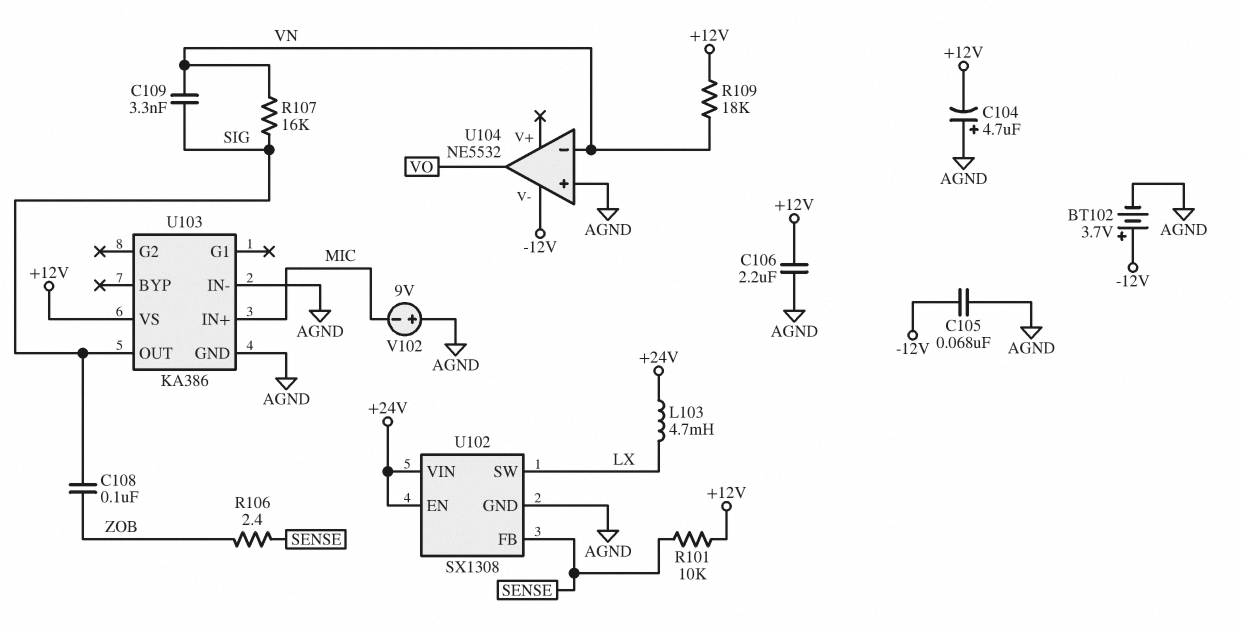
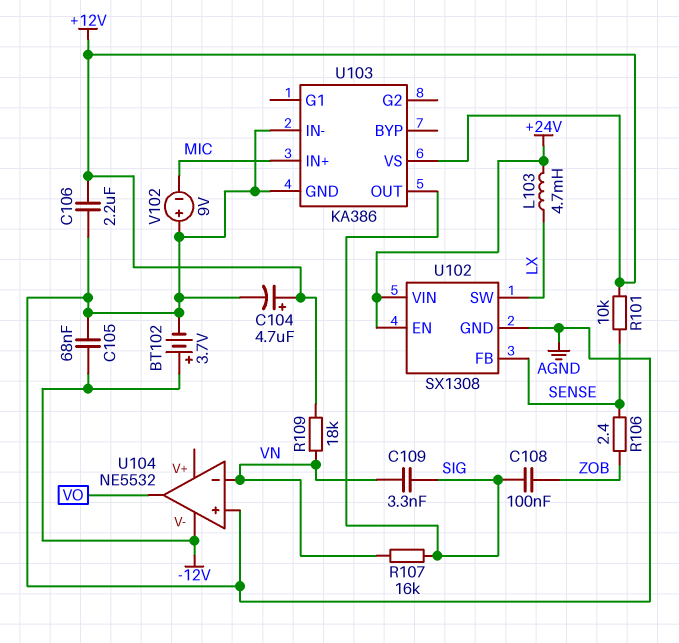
C104: 4.7uF (plus AGND, minus +12V) -> 4.7uF (plus +12V, minus AGND)

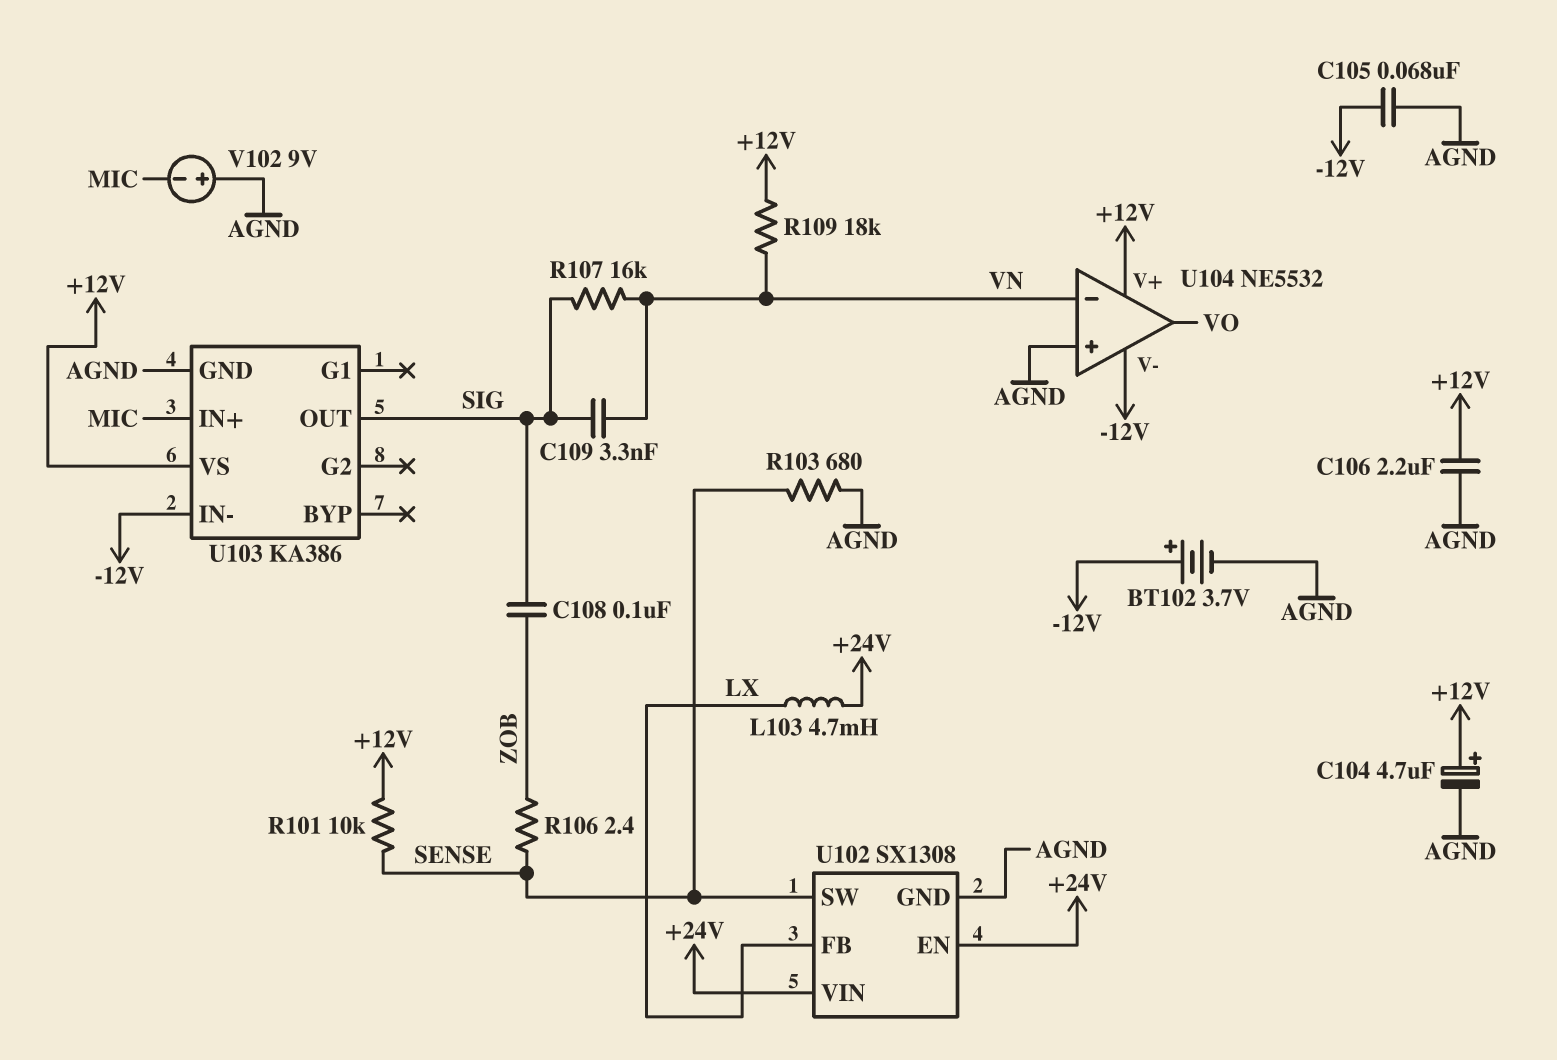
R103: none -> 680 (AGND, SENSE)
U102 pin FB: SENSE -> LX
U102 pin SW: LX -> SENSE
U103 pin IN-: AGND -> -12V
U104 pin V+: none -> +12V

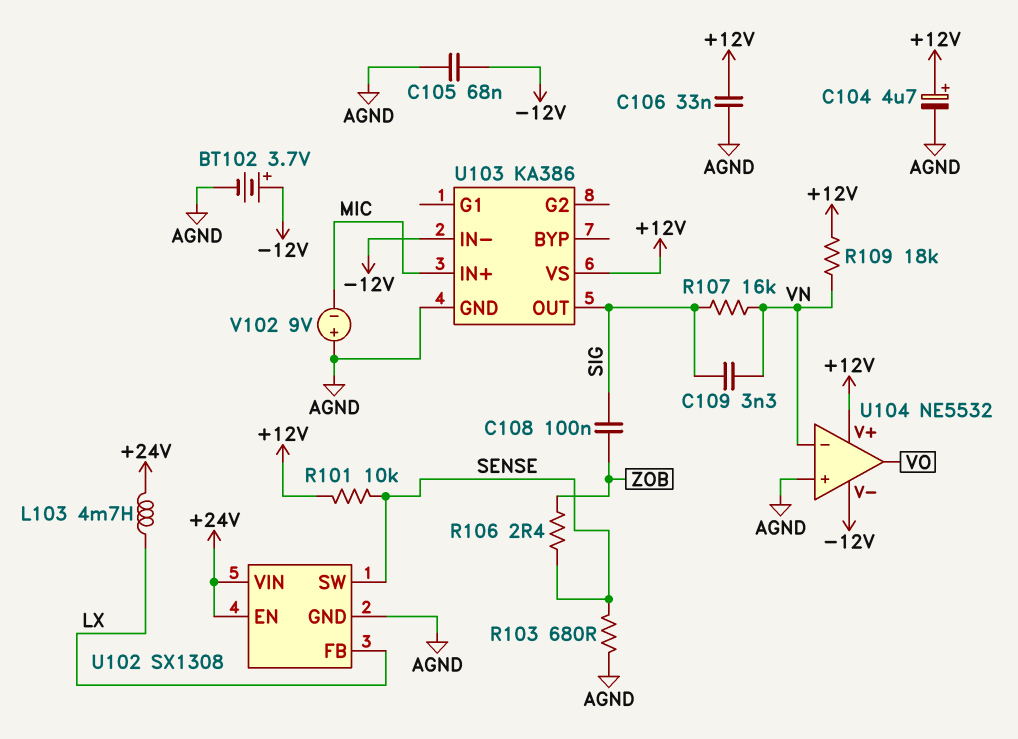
C106: 2.2uF (+12V, AGND) -> 33nF (+12V, AGND)

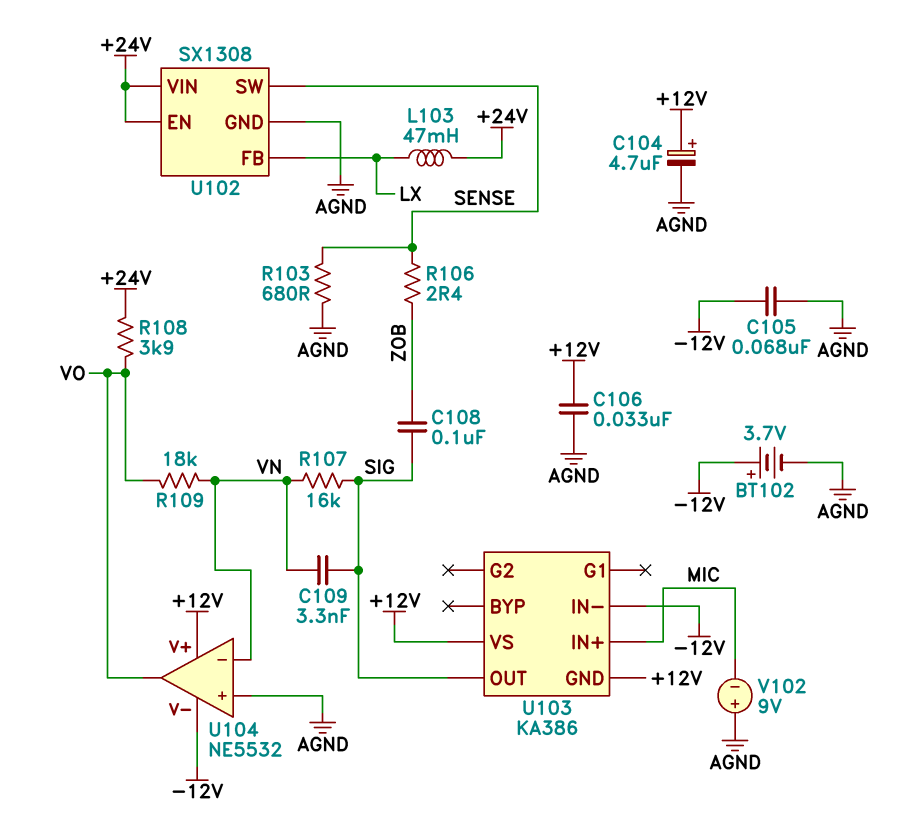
L103: 4.7mH (+24V, LX) -> 47mH (+24V, LX)
R101: 10k (+12V, SENSE) -> none
R108: none -> 3.9k (+24V, VO)
R109: 18k (+12V, VN) -> 18k (VN, VO)
U103 pin GND: AGND -> +12V

